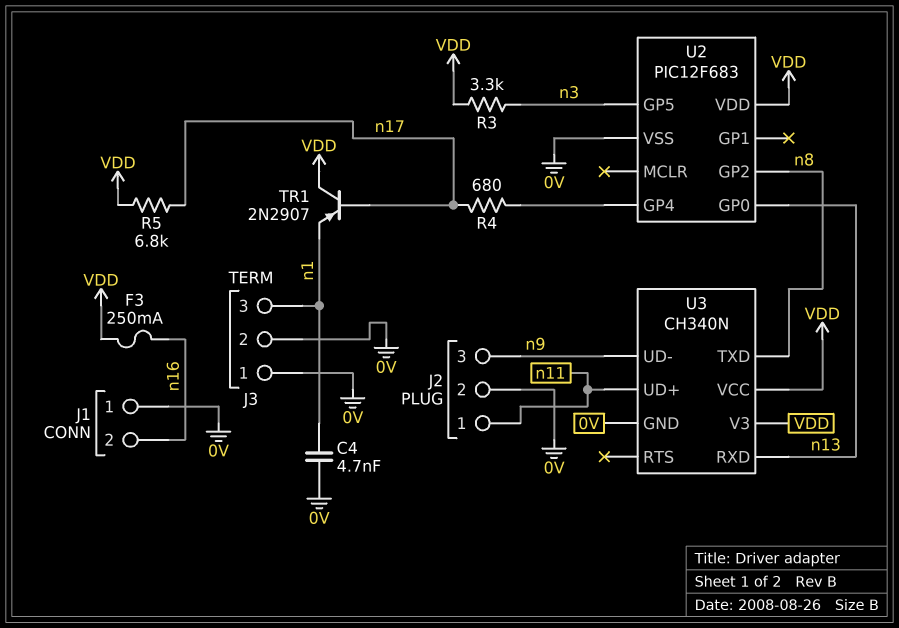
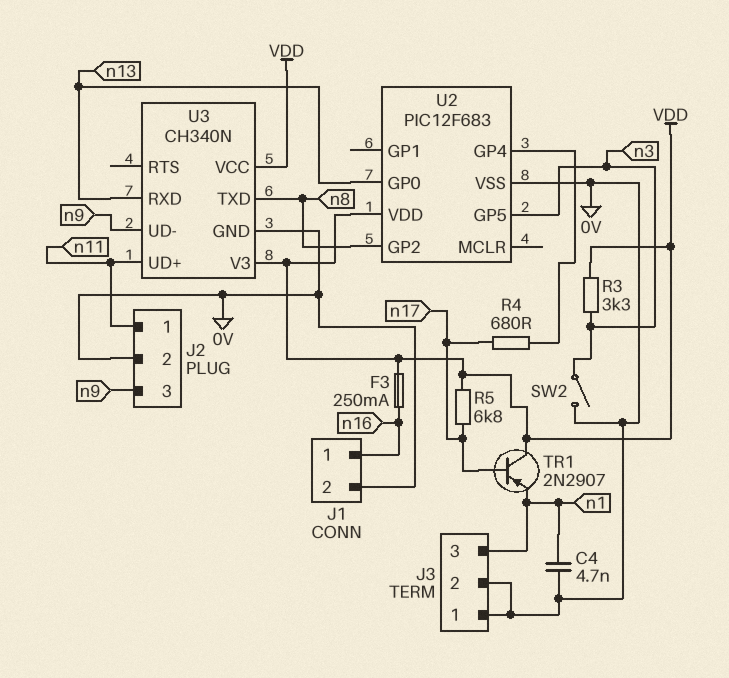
J1 pin 1: 0V -> n16
J1 pin 2: n16 -> 0V
SW2: none -> switch (0V, n3)

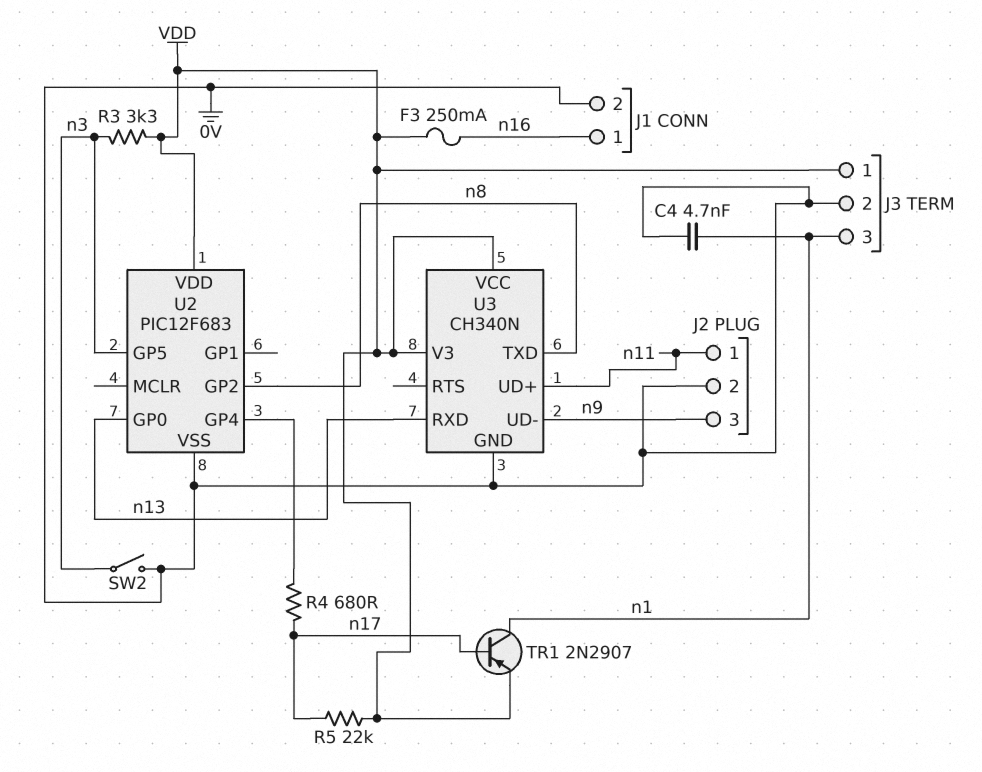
J3 pin 1: 0V -> VDD
R5: 6.8k (VDD, n17) -> 22k (VDD, n17)
TR1: PNP 2N2907 (B n17, C VDD, E n1) -> PNP 2N2907 (B n17, C n1, E VDD)

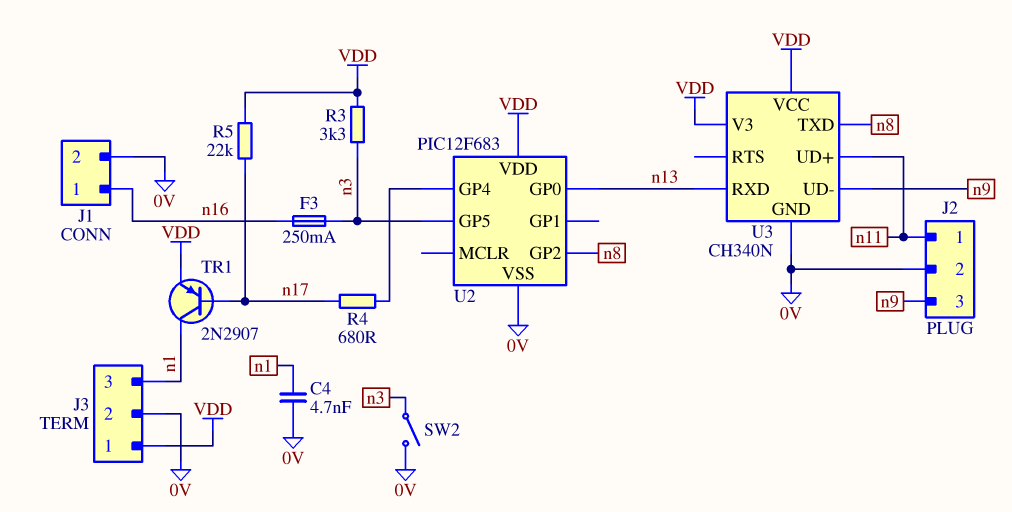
F3: 250mA (VDD, n16) -> 250mA (n3, n16)

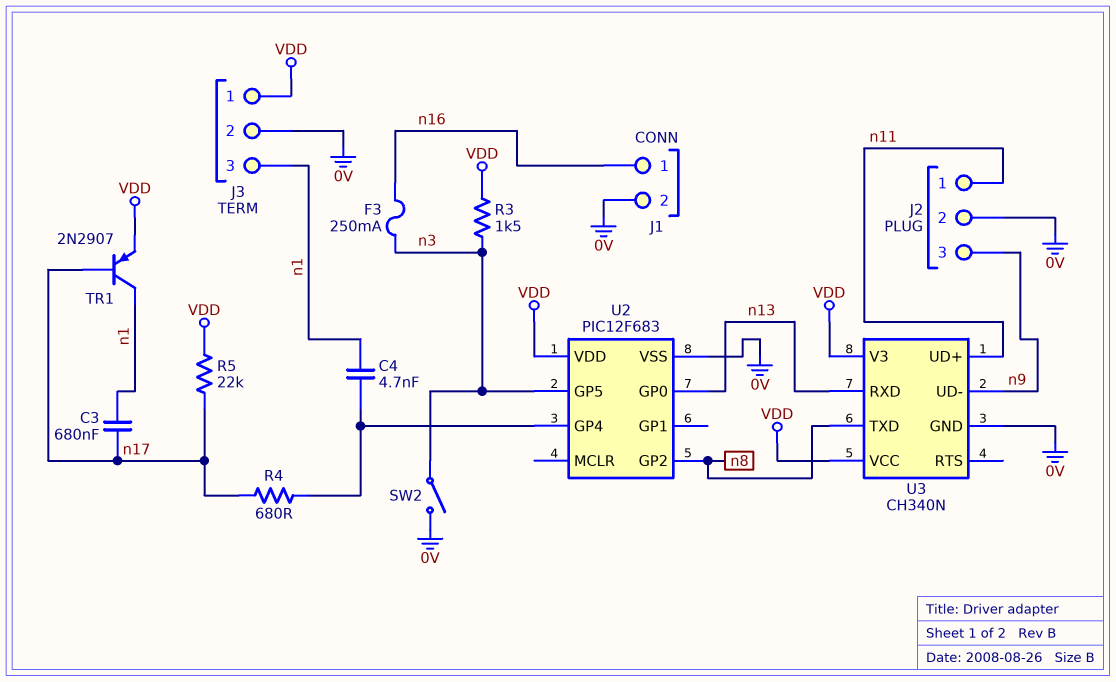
C3: none -> 680nF (n1, n17)
C4: 4.7nF (0V, n1) -> 4.7nF (U2/GP4, n1)
R3: 3.3k (VDD, n3) -> 1.5k (VDD, n3)

